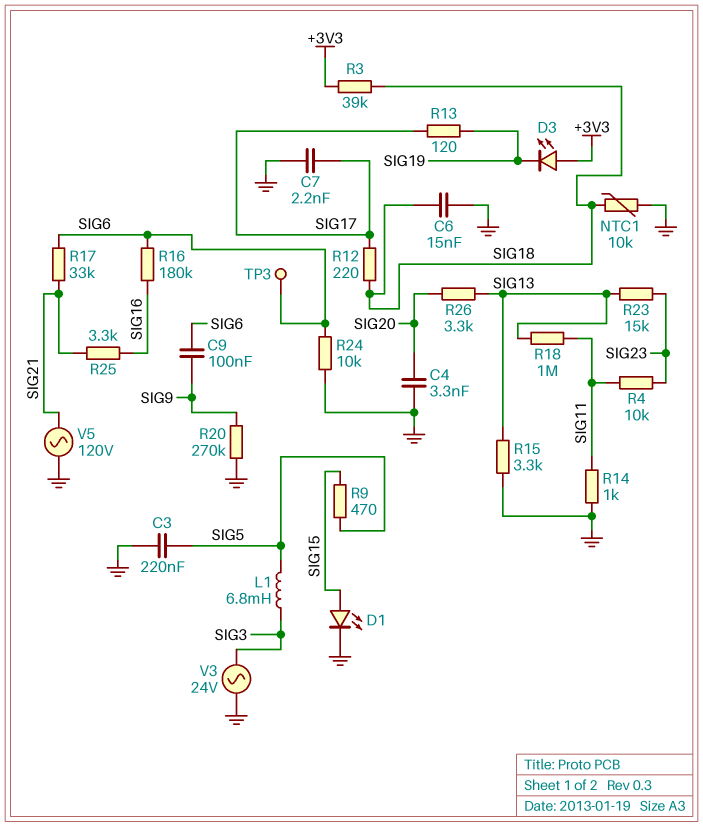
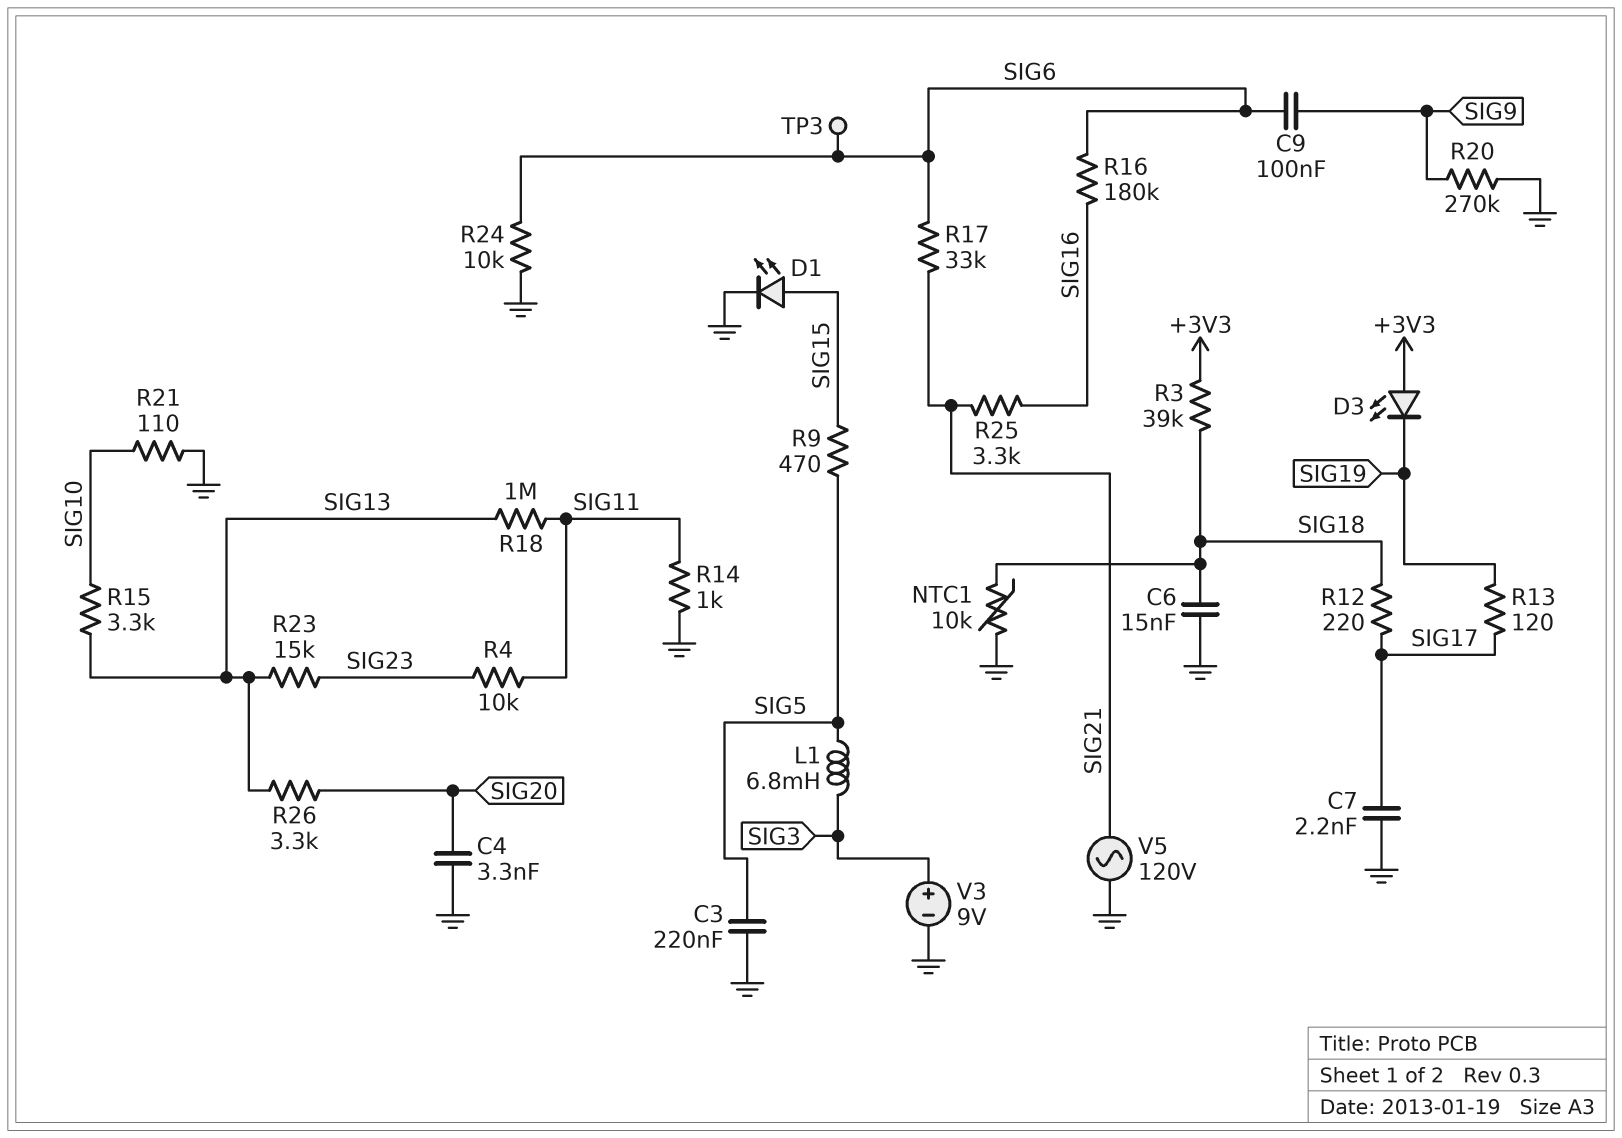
R15: 3.3k (GND, SIG13) -> 3.3k (SIG10, SIG13)
R21: none -> 110 (GND, SIG10)
V3: AC 24V (GND, SIG3) -> 9V (plus SIG3, minus GND)

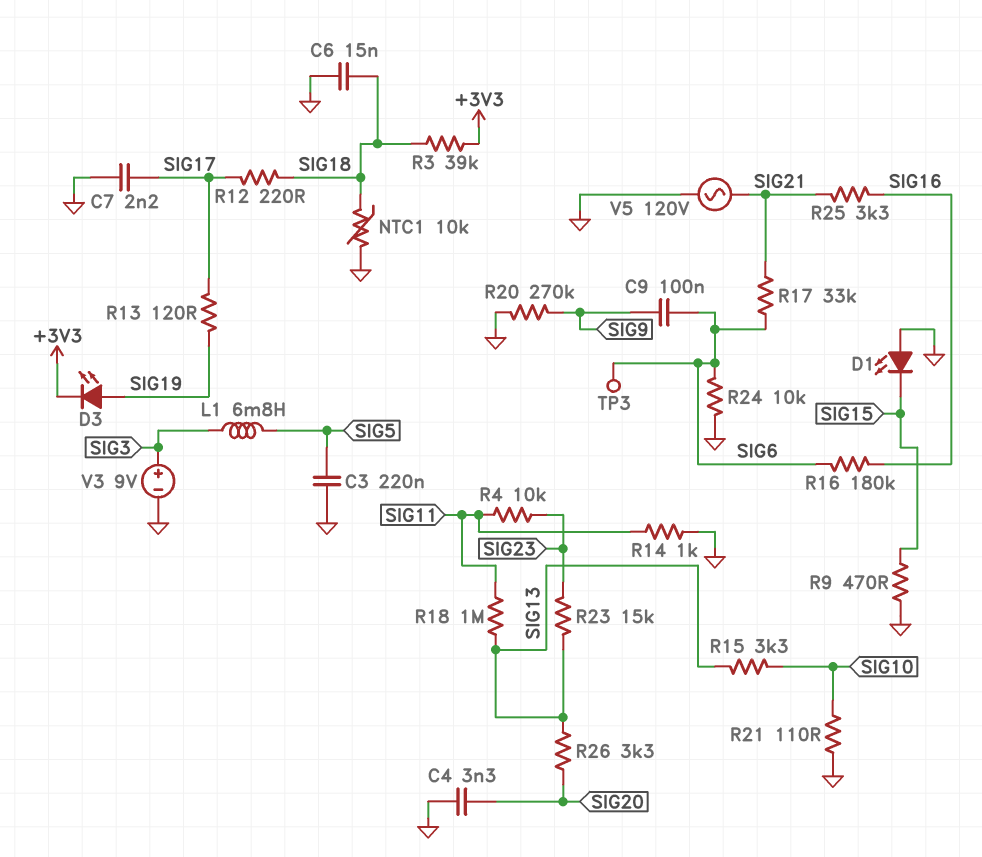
D1: LED (A SIG15, K GND) -> LED (A GND, K SIG15)
D3: LED (A +3V3, K SIG19) -> LED (A SIG19, K +3V3)
R9: 470 (SIG5, SIG15) -> 470 (GND, SIG15)

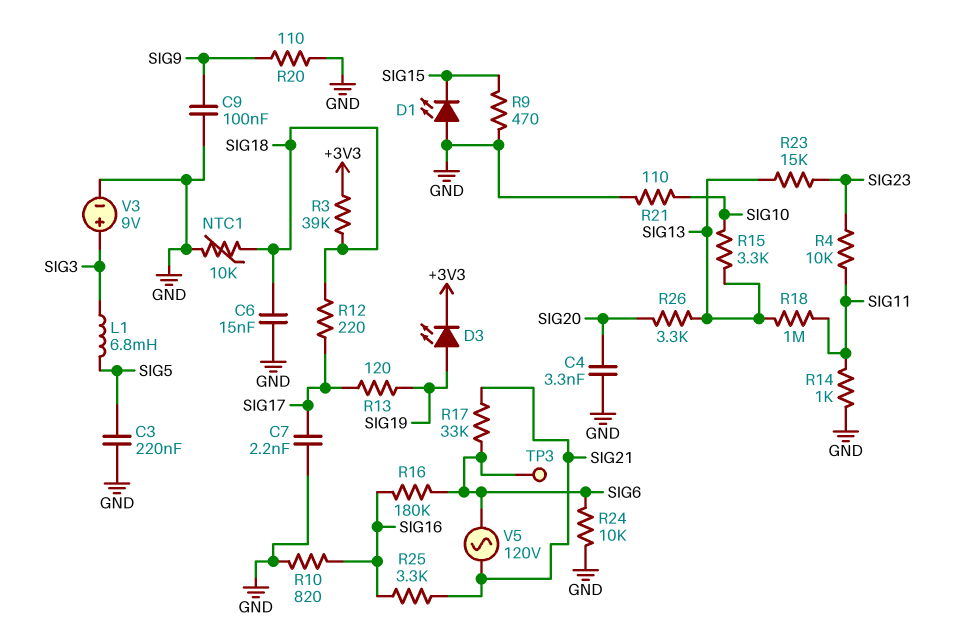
C9: 100nF (SIG6, SIG9) -> 100nF (GND, SIG9)
R10: none -> 820 (GND, SIG16)
R20: 270k (GND, SIG9) -> 110 (GND, SIG9)
V5: AC 120V (GND, SIG21) -> AC 120V (SIG6, SIG21)

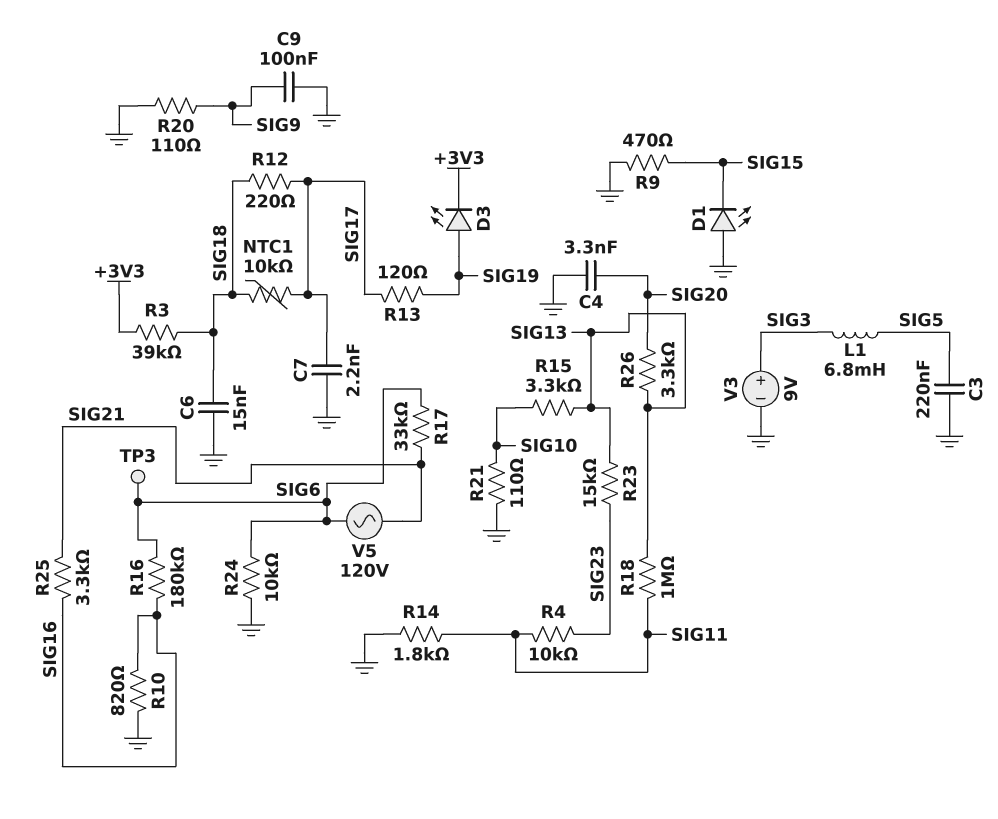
NTC1: 10k (GND, SIG18) -> 10k (SIG17, SIG18)
R14: 1k (GND, SIG11) -> 1.8k (GND, SIG11)

